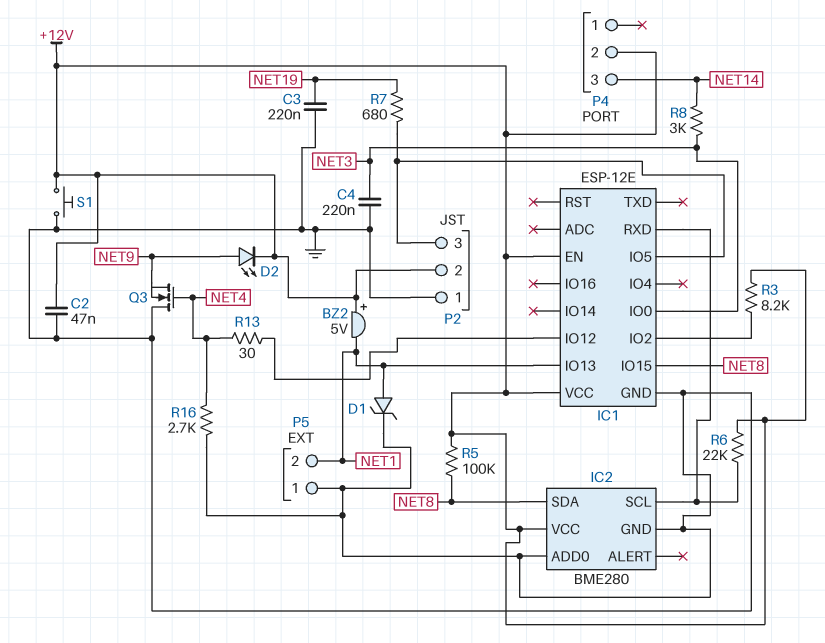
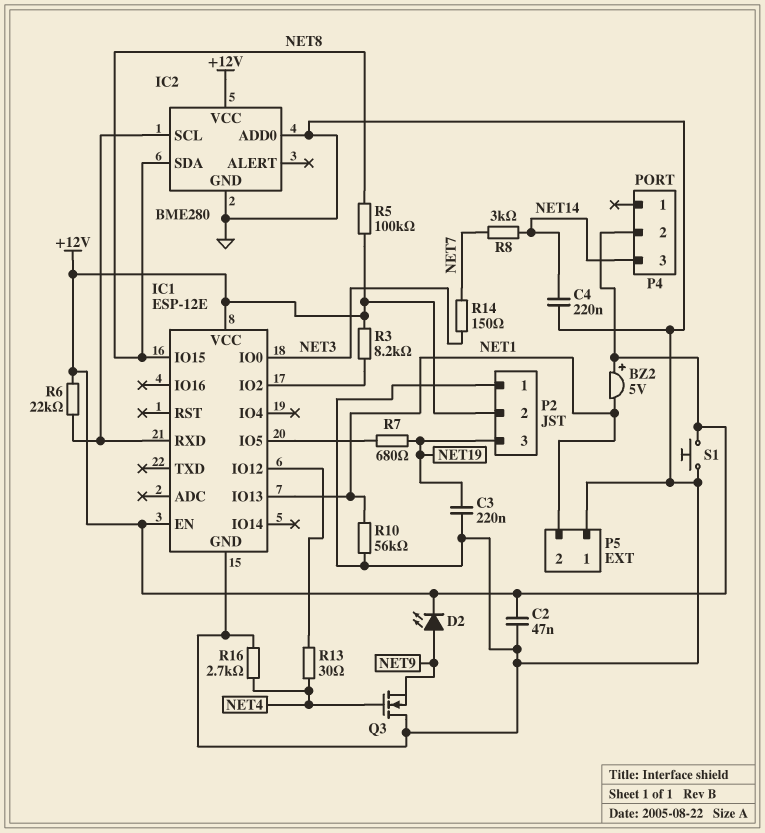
C4: 220nF (GND, NET3) -> 220nF (GND, NET14)
D1: zener (A NET1, K GND) -> none
P2 pin 3: IC1/IO5 -> NET19
R8: 3k (NET3, NET14) -> 3k (NET7, NET14)
R10: none -> 56k (GND, NET1)
R14: none -> 150 (NET3, NET7)

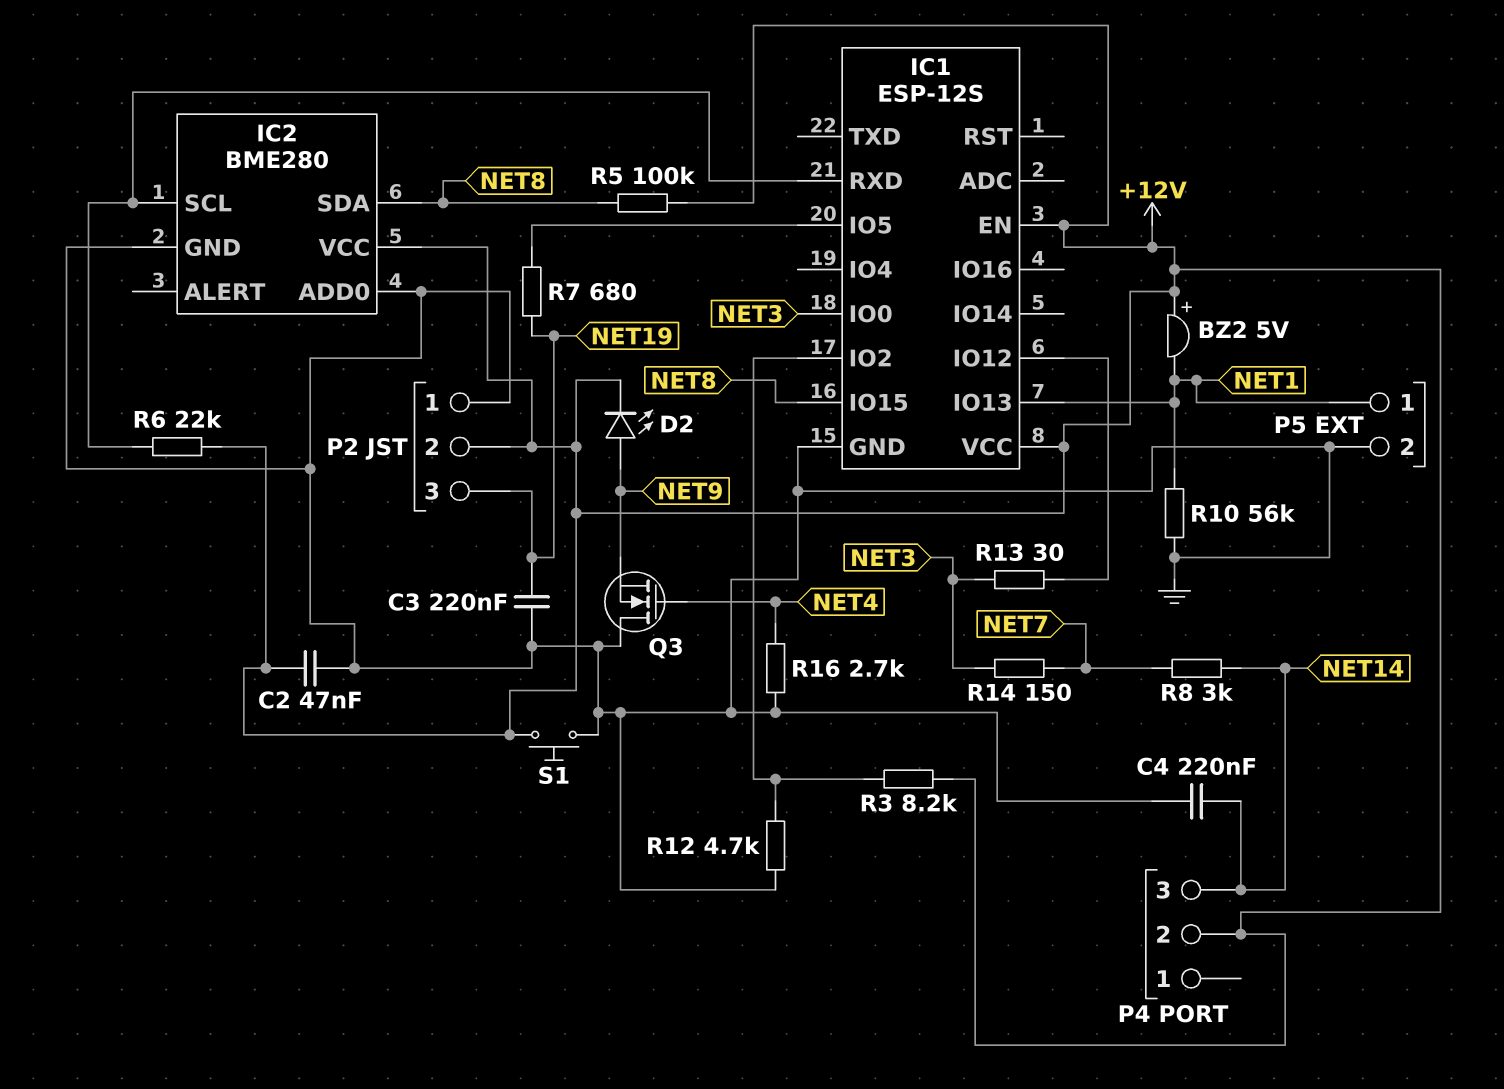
IC1: ESP-12E -> ESP-12S
P5 pin 1: GND -> NET1
P5 pin 2: NET1 -> GND
R12: none -> 4.7k (GND, IC1/IO2)
R13: 30 (IC1/IO12, NET4) -> 30 (IC1/IO12, NET3)

